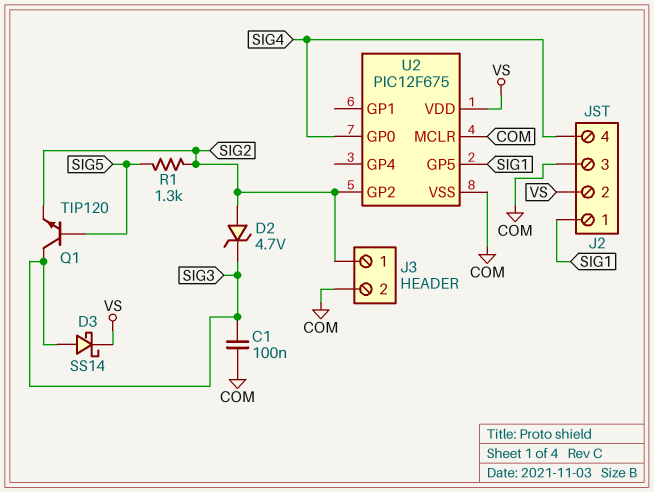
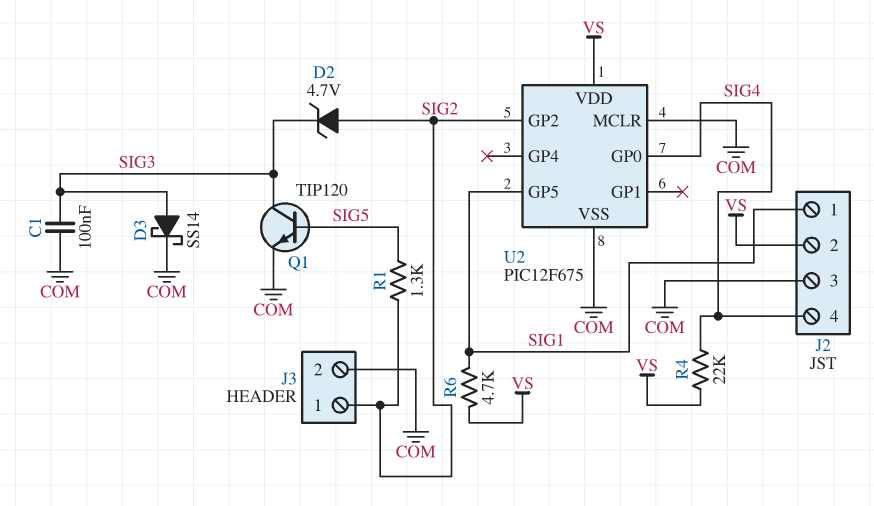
D3: schottky SS14 (A SIG3, K VS) -> schottky SS14 (A SIG3, K COM)
Q1: NPN TIP120 (B SIG5, C SIG3, E SIG2) -> NPN TIP120 (B SIG5, C SIG3, E COM)
R4: none -> 22k (SIG4, VS)
R6: none -> 4.7k (SIG1, VS)

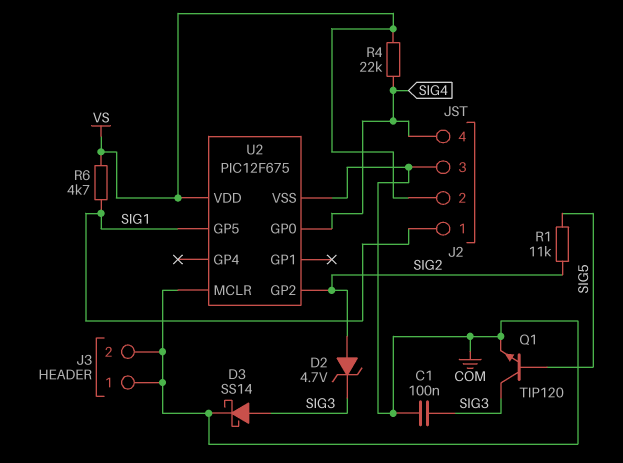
J3 pin 1: SIG2 -> COM
R1: 1.3k (SIG2, SIG5) -> 11k (SIG2, SIG5)

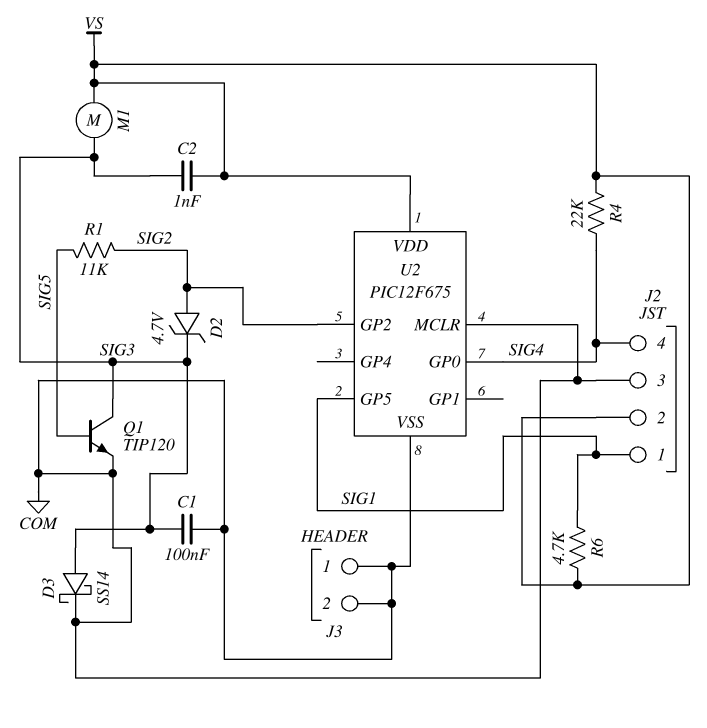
C2: none -> 1nF (SIG3, VS)
M1: none -> motor (SIG3, VS)

